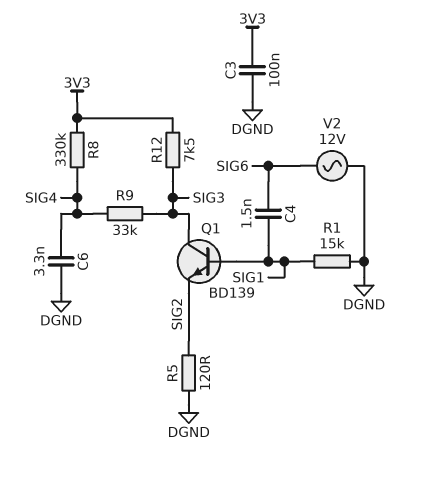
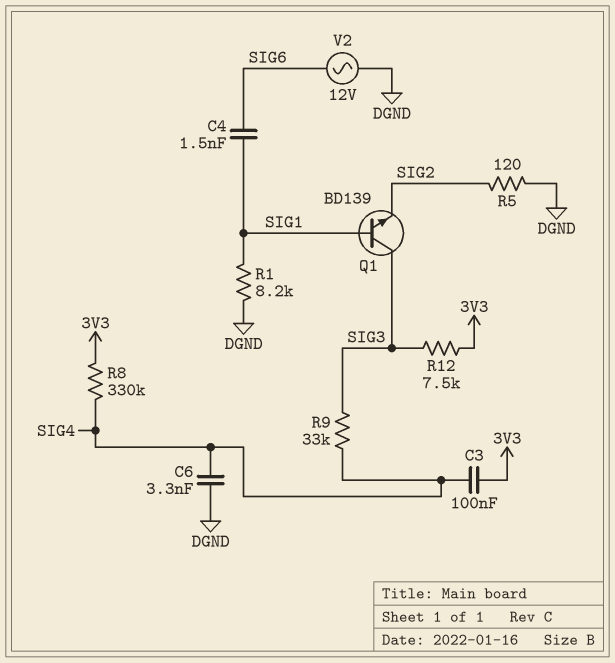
C3: 100nF (3V3, DGND) -> 100nF (3V3, SIG4)
R1: 15k (DGND, SIG1) -> 8.2k (DGND, SIG1)

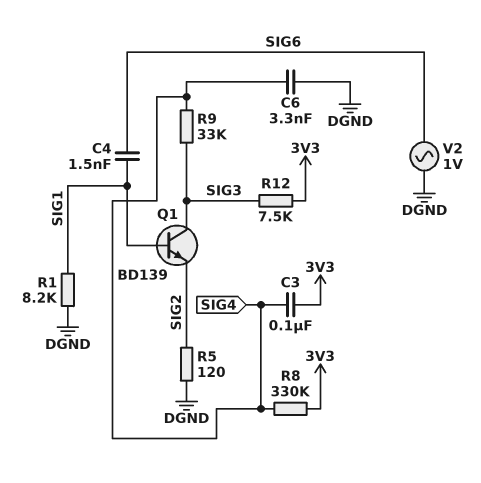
V2: AC 12V (DGND, SIG6) -> AC 1V (DGND, SIG6)

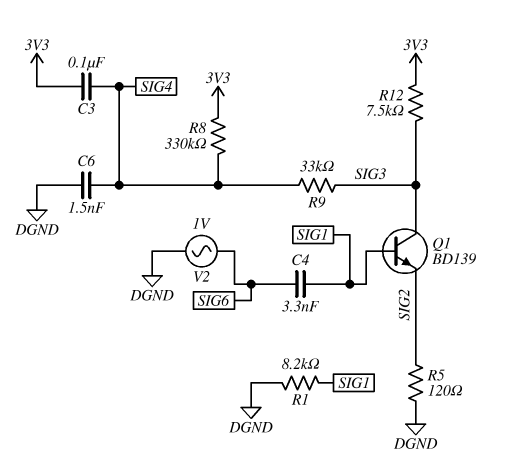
C4: 1.5nF (SIG1, SIG6) -> 3.3nF (SIG1, SIG6)
C6: 3.3nF (DGND, SIG4) -> 1.5nF (DGND, SIG4)

